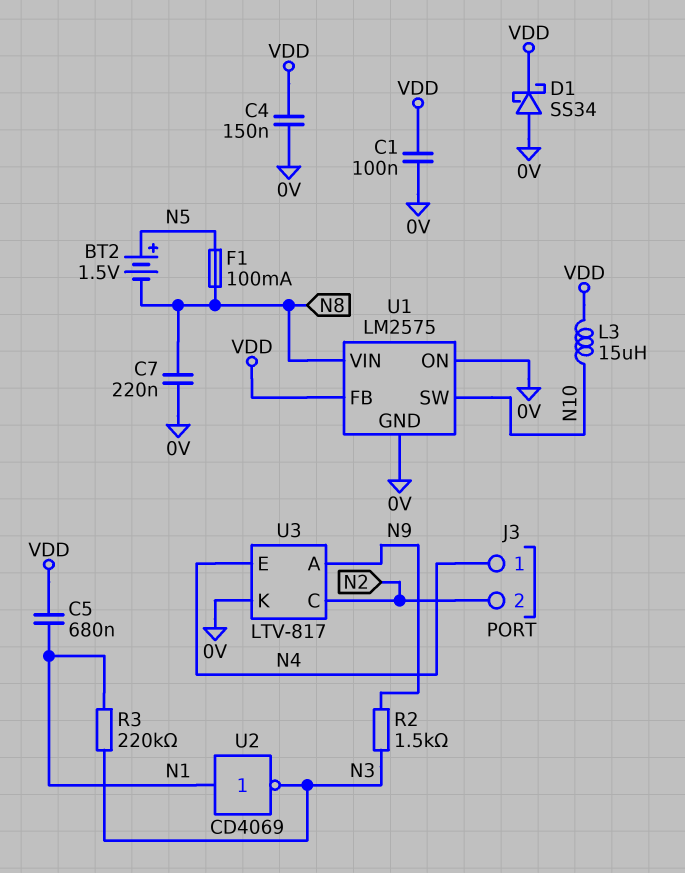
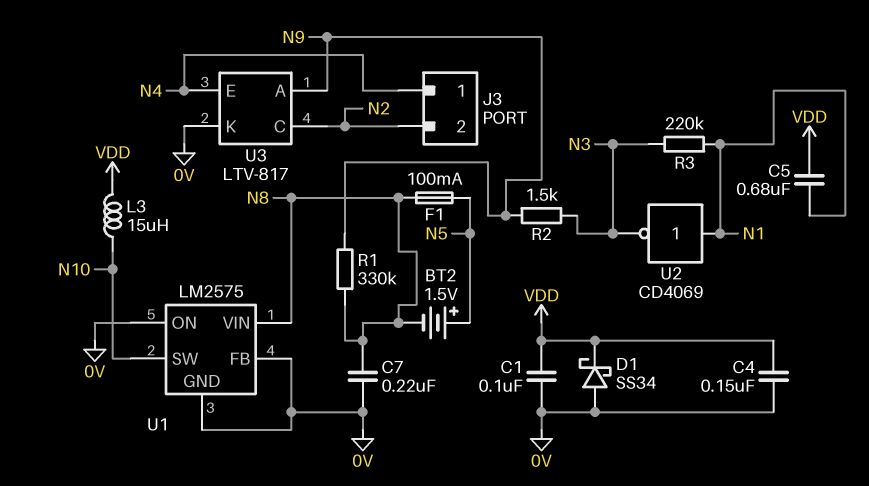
R1: none -> 330k (N8, N9)
U1 pin FB: VDD -> 0V

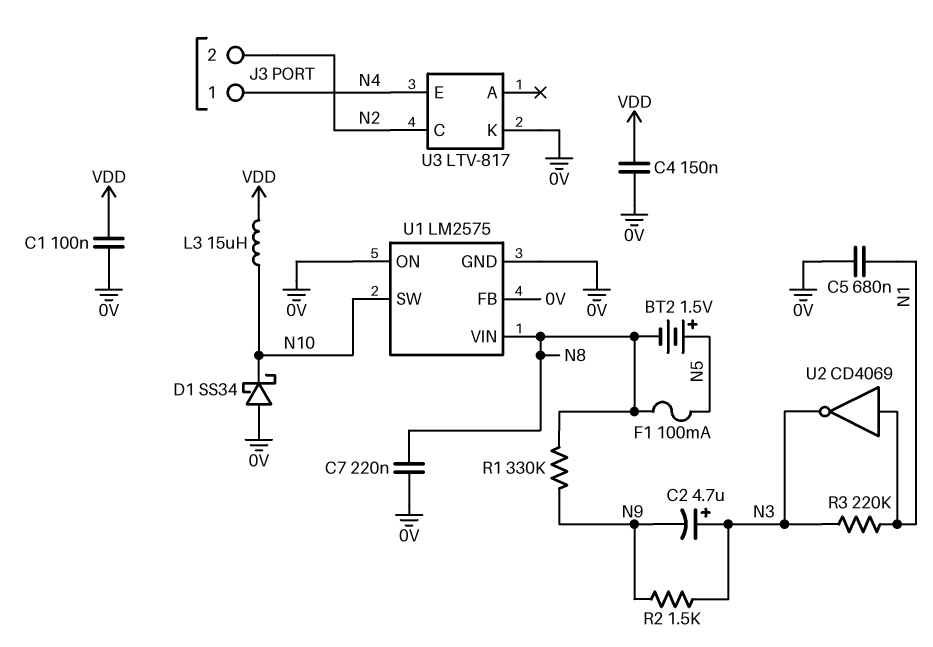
C2: none -> 4.7uF (plus N3, minus N9)
C5: 680nF (N1, VDD) -> 680nF (0V, N1)
D1: schottky SS34 (A 0V, K VDD) -> schottky SS34 (A 0V, K N10)
U3 pin A: N9 -> none

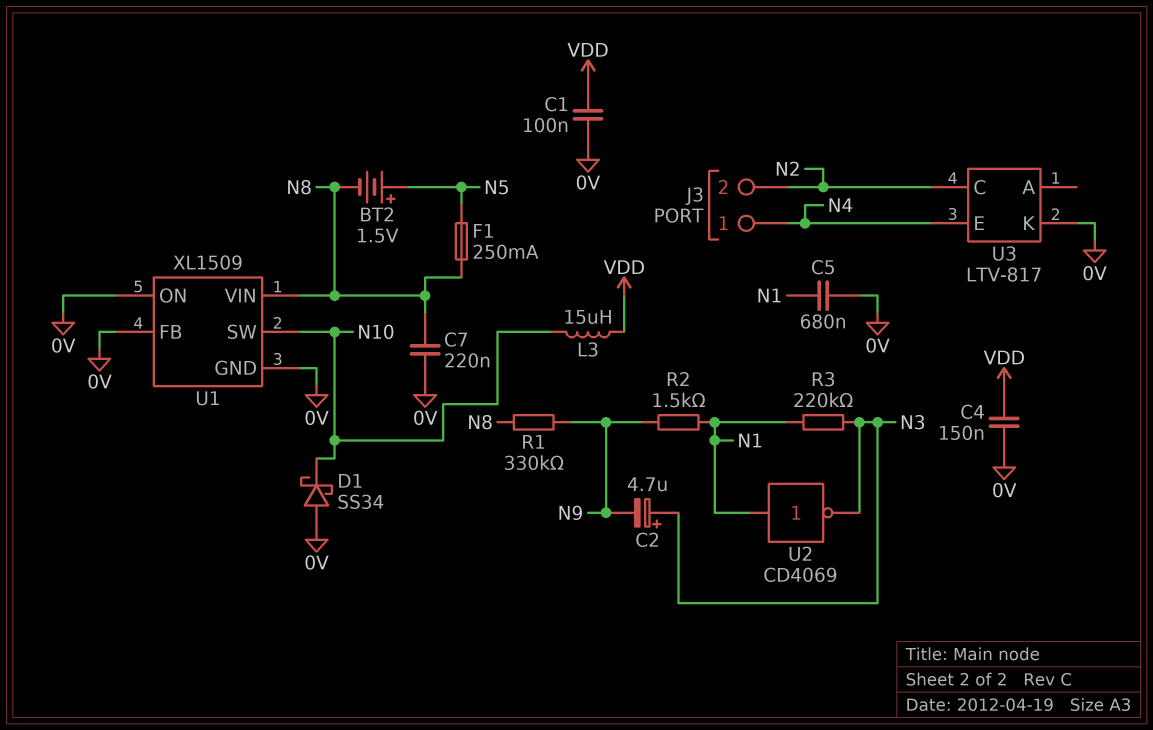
F1: 100mA (N5, N8) -> 250mA (N5, N8)
R2: 1.5k (N3, N9) -> 1.5k (N1, N9)
U1: LM2575 -> XL1509

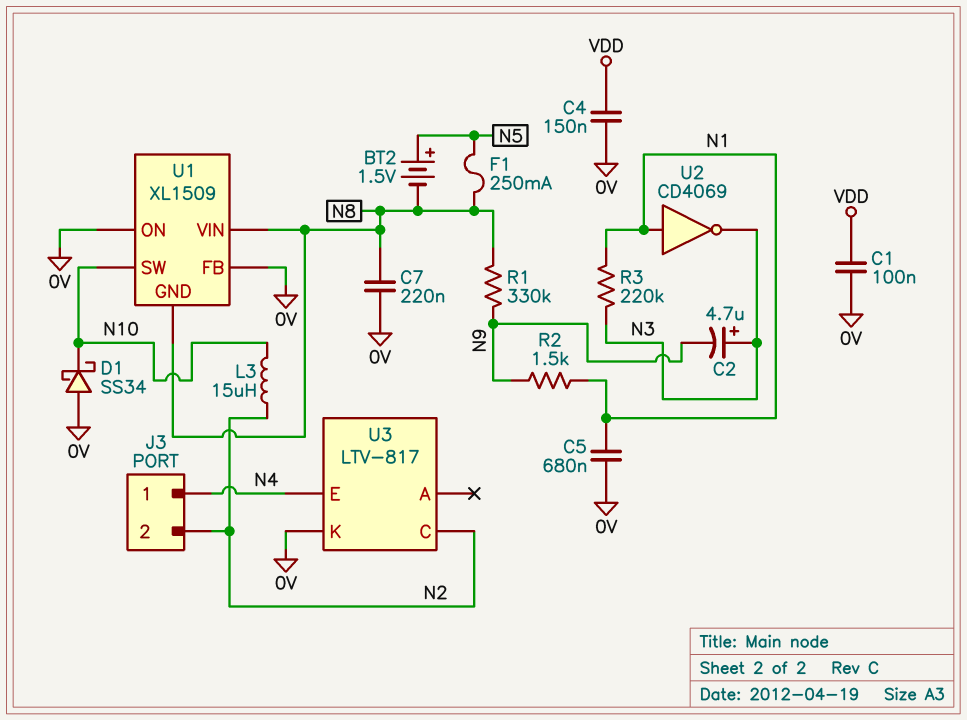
L3: 15uH (N10, VDD) -> 15uH (N2, N10)
U1 pin GND: 0V -> N8

